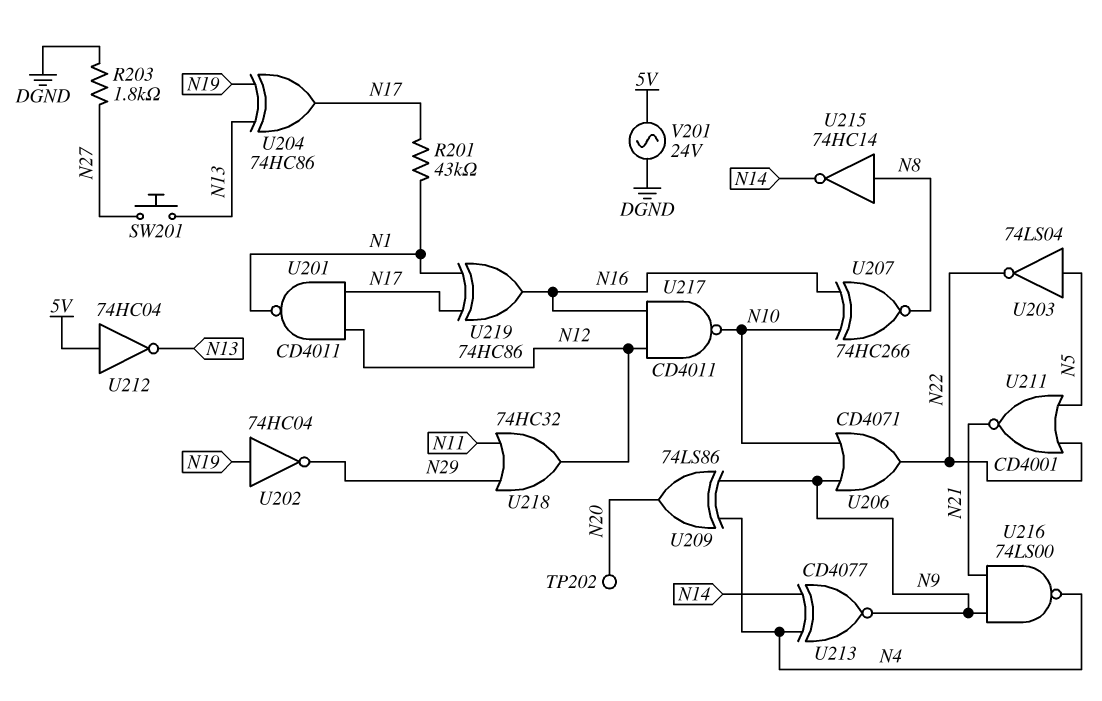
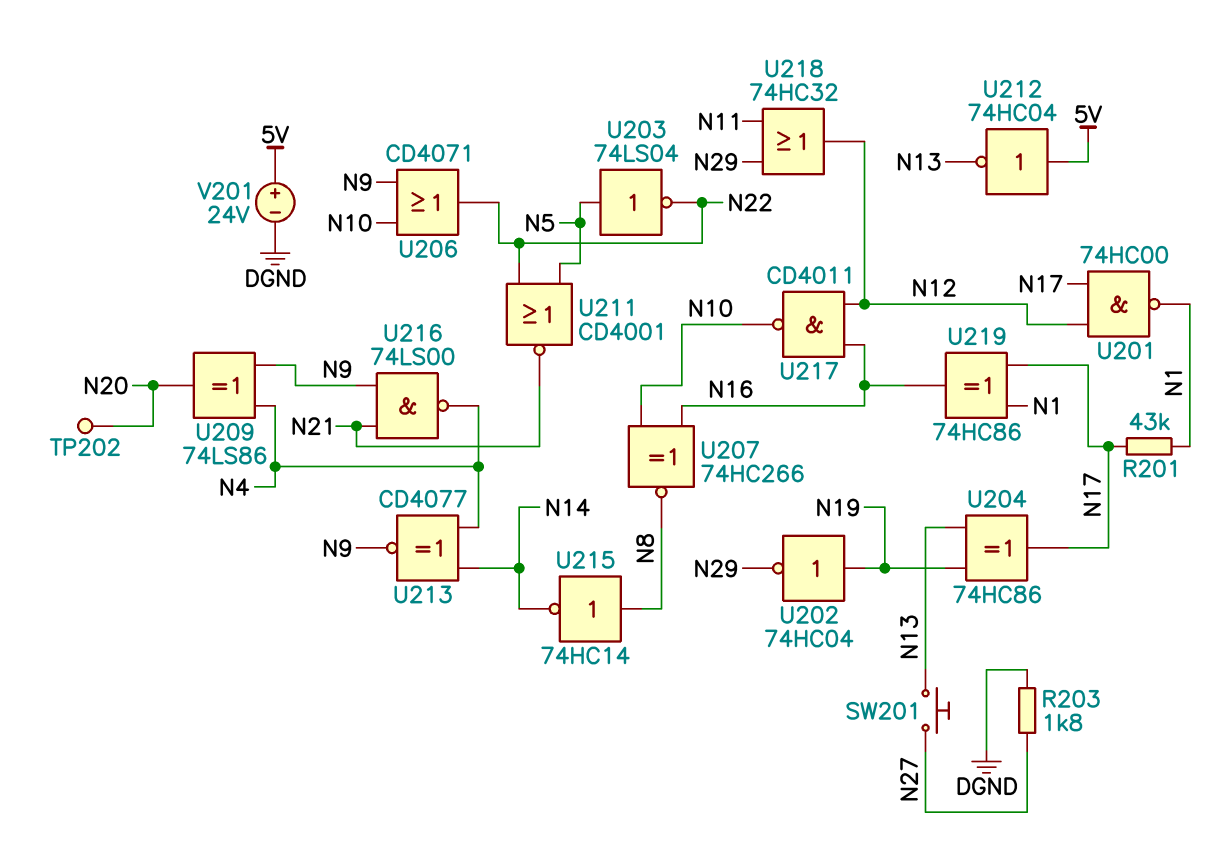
U201: NAND CD4011 (in N12, in N17, out N1) -> NAND 74HC00 (in N12, in N17, out N1)
V201: AC 24V (5V, DGND) -> 24V (plus 5V, minus DGND)

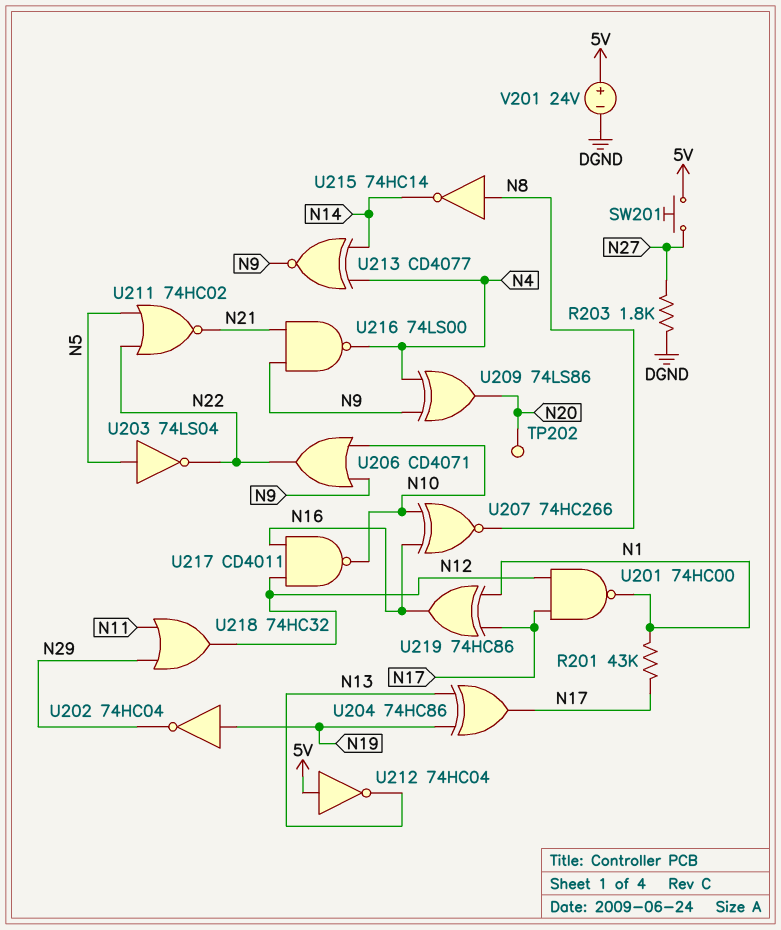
SW201: button (N13, N27) -> button (5V, N27)
U211: NOR CD4001 (in N5, in N22, out N21) -> NOR 74HC02 (in N5, in N22, out N21)

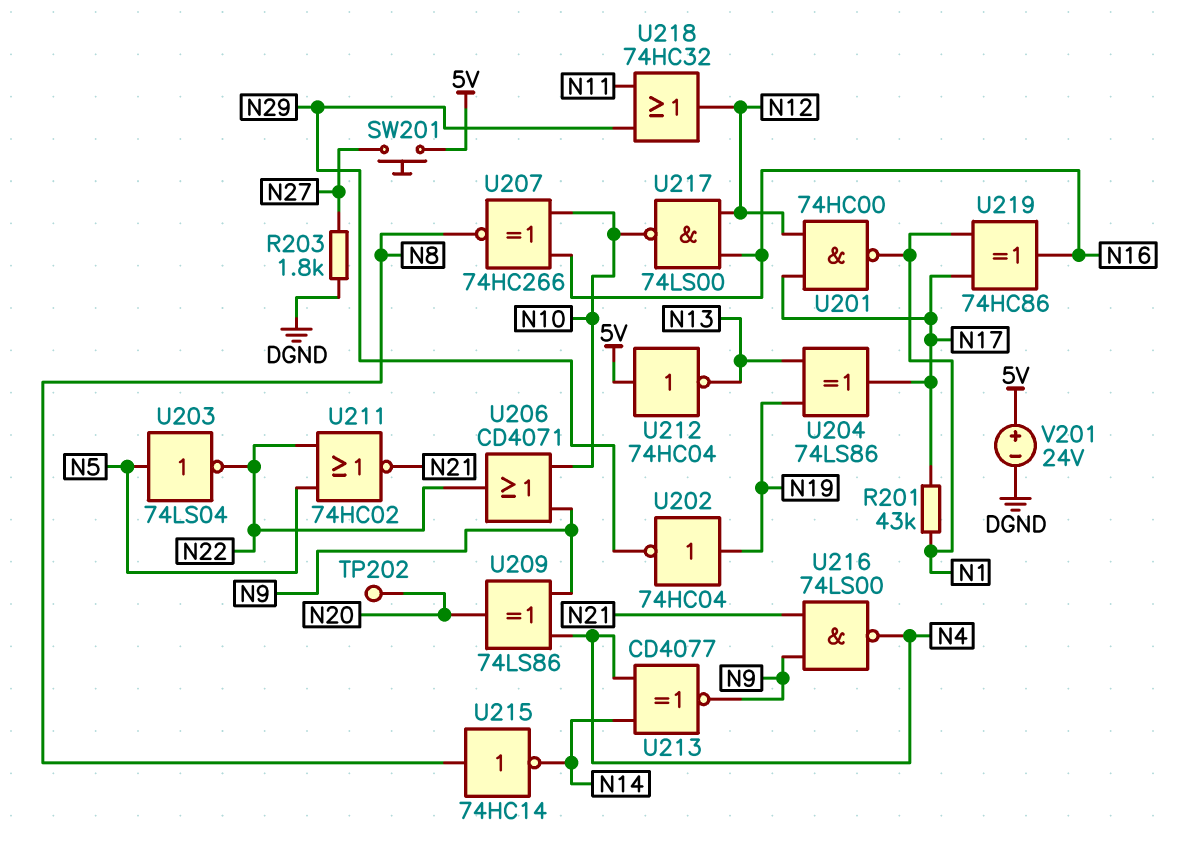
U204: XOR 74HC86 (in N13, in N19, out N17) -> XOR 74LS86 (in N13, in N19, out N17)
U217: NAND CD4011 (in N12, in N16, out N10) -> NAND 74LS00 (in N12, in N16, out N10)

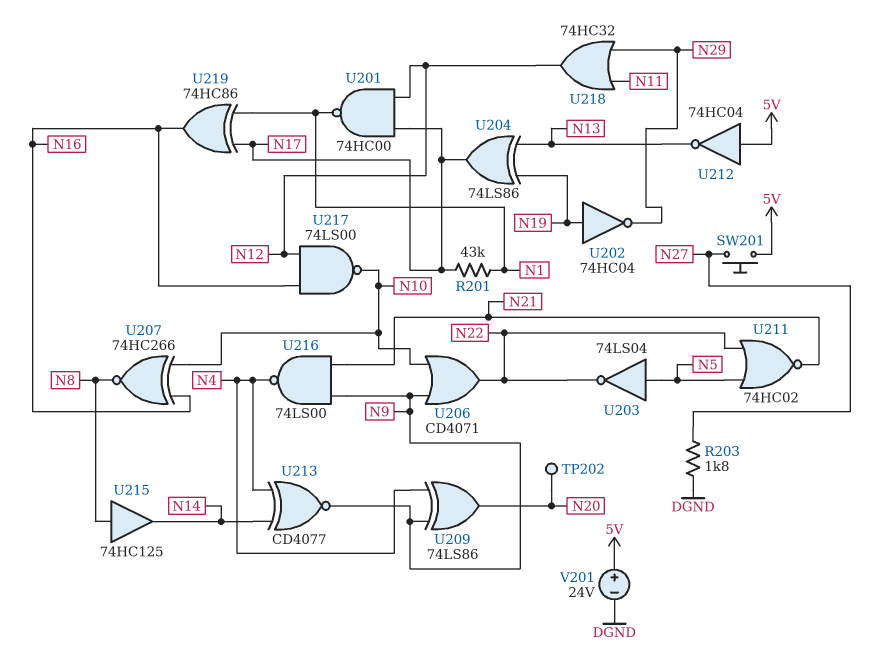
U215: NOT 74HC14 (in N8, out N14) -> buffer 74HC125 (in N8, out N14)

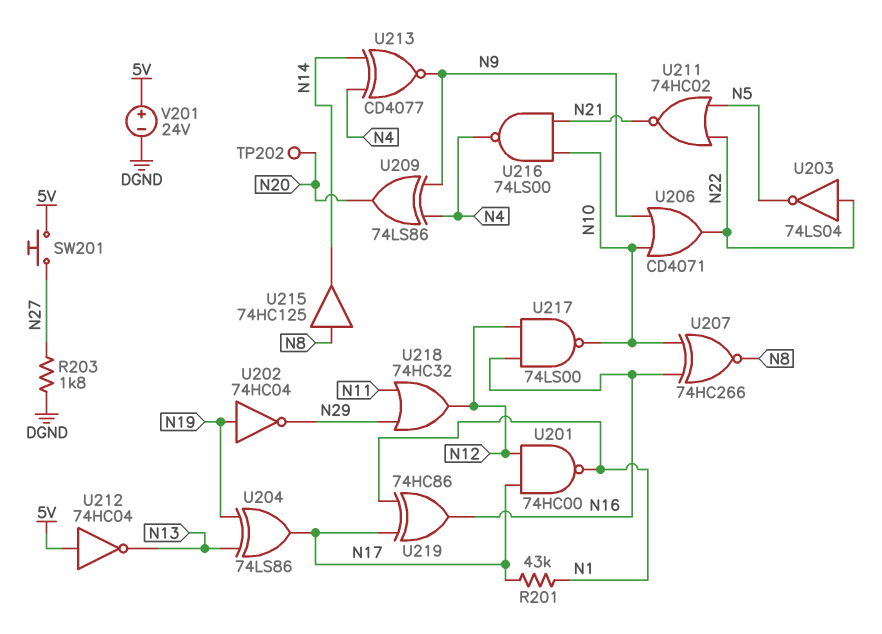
U203: NOT 74LS04 (in N5, out N22) -> NOT 74LS04 (in N22, out N5)
U216: NAND 74LS00 (in N9, in N21, out N4) -> NAND 74LS00 (in N10, in N21, out N4)

